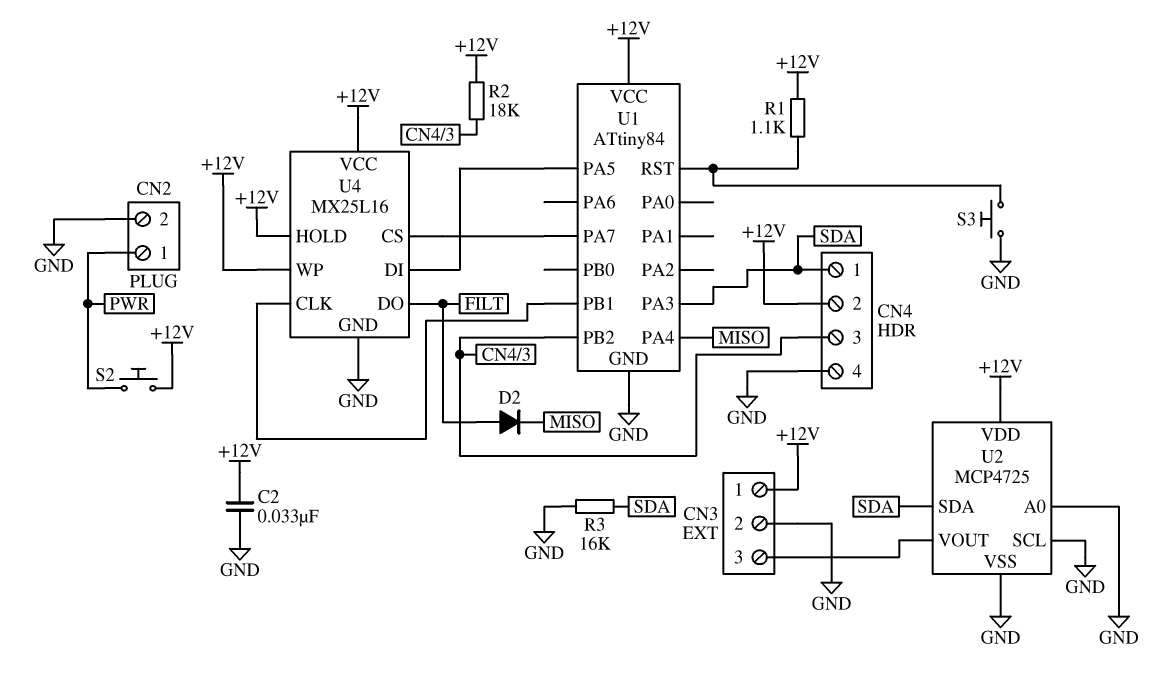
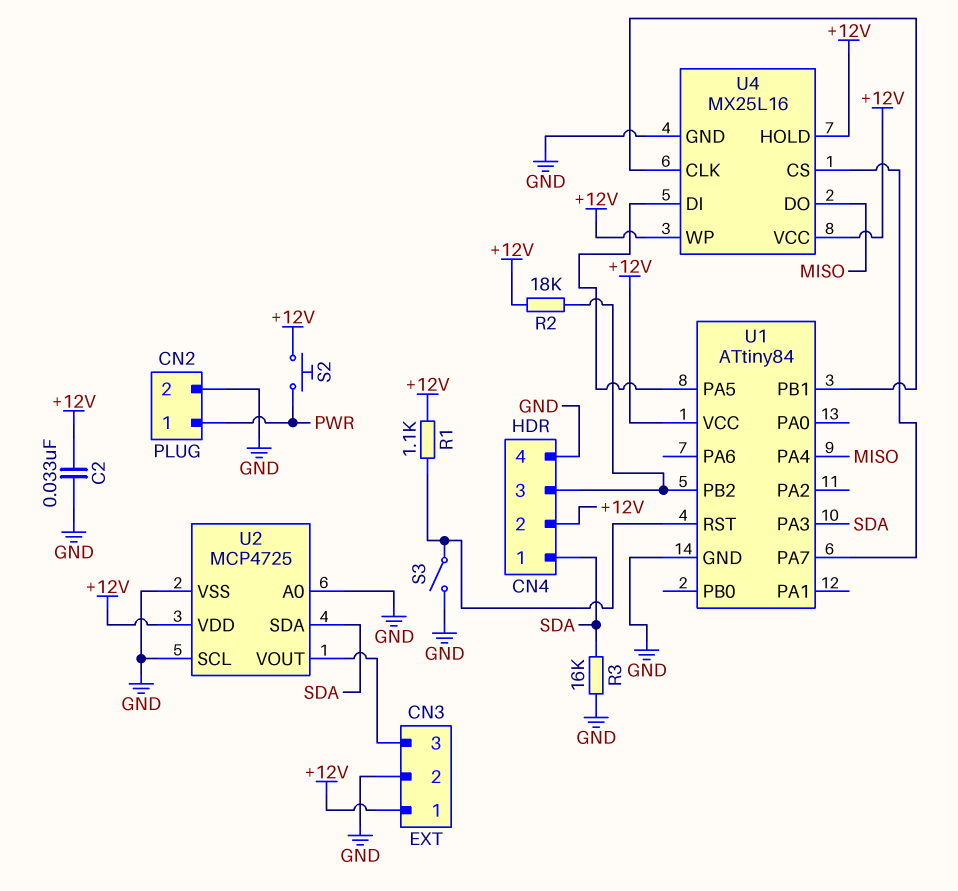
D2: diode (A FILT, K MISO) -> none
S3: button (GND, U1/RST) -> switch (GND, U1/RST)
U4 pin DO: FILT -> MISO

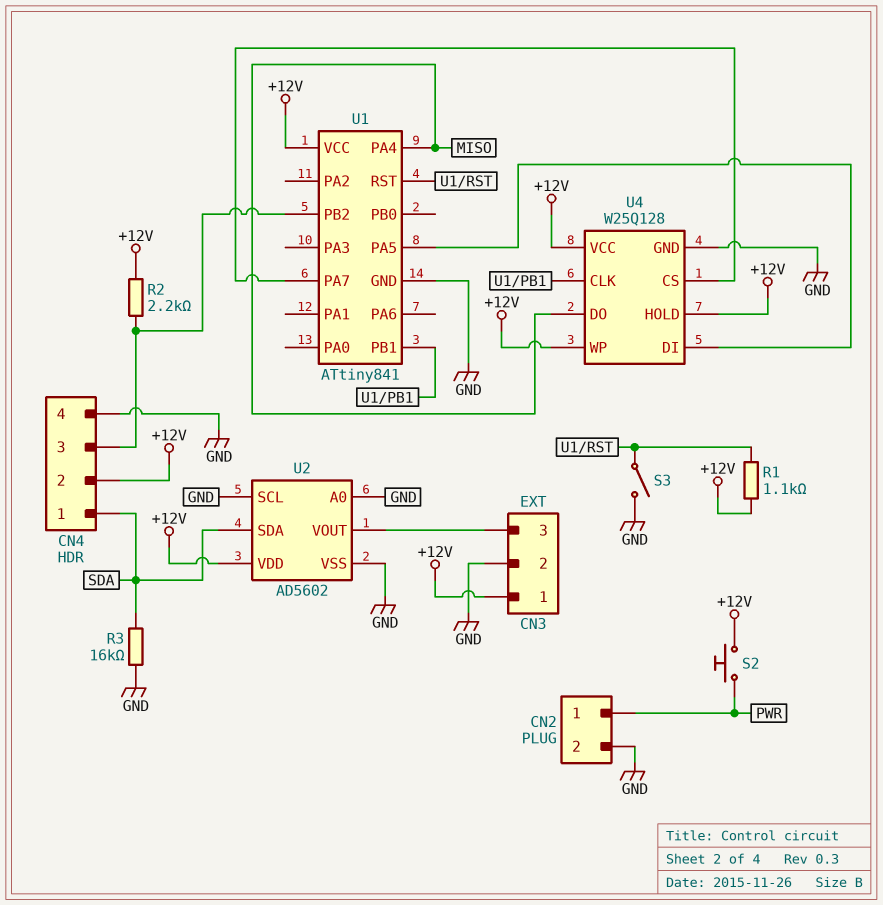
C2: 33nF (+12V, GND) -> none
R2: 18k (+12V, CN4/3) -> 2.2k (+12V, CN4/3)
U1: ATtiny84 -> ATtiny841
U1 pin PA3: SDA -> none
U2: MCP4725 -> AD5602
U4: MX25L16 -> W25Q128

